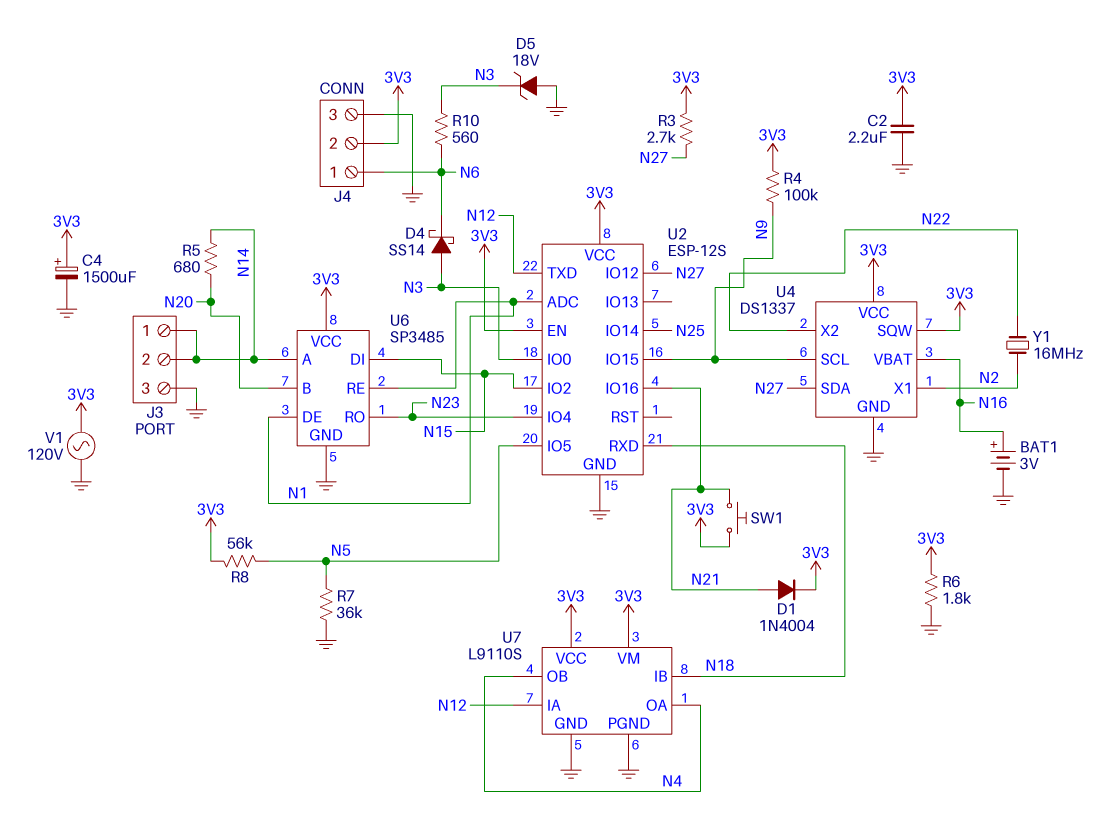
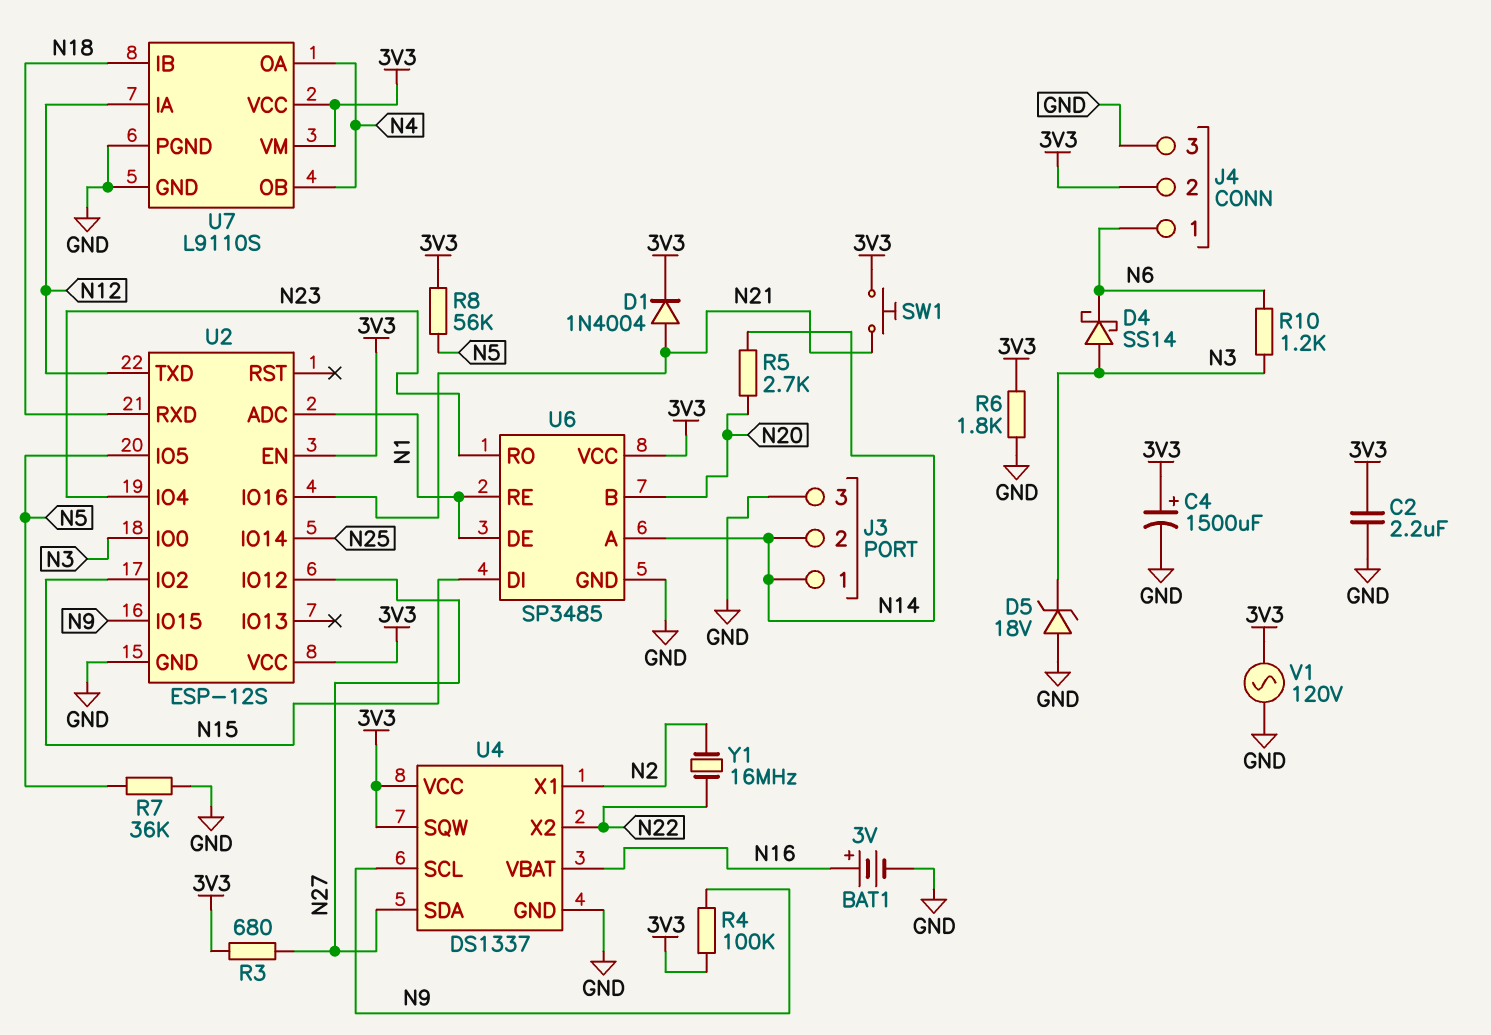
R3: 2.7k (3V3, N27) -> 680 (3V3, N27)
R5: 680 (N14, N20) -> 2.7k (N14, N20)
R10: 560 (N3, N6) -> 1.2k (N3, N6)

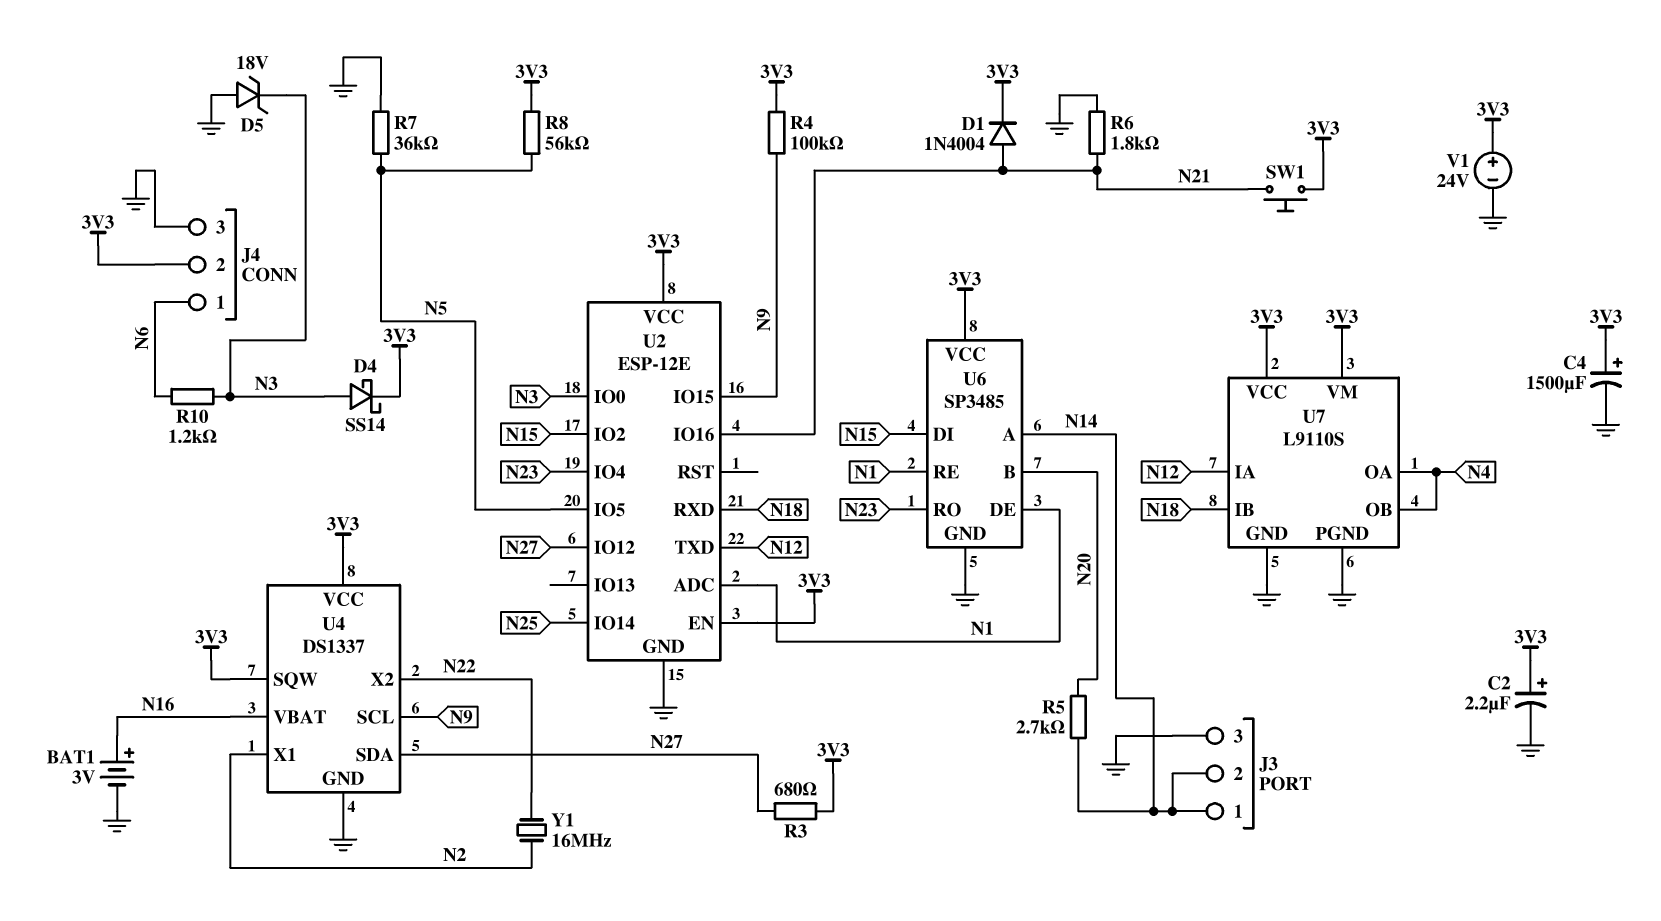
C2: 2.2uF (3V3, GND) -> 2.2uF (plus 3V3, minus GND)
D4: schottky SS14 (A N3, K N6) -> schottky SS14 (A N3, K 3V3)
R6: 1.8k (3V3, GND) -> 1.8k (GND, N21)
U2: ESP-12S -> ESP-12E
V1: AC 120V (3V3, GND) -> 24V (plus 3V3, minus GND)

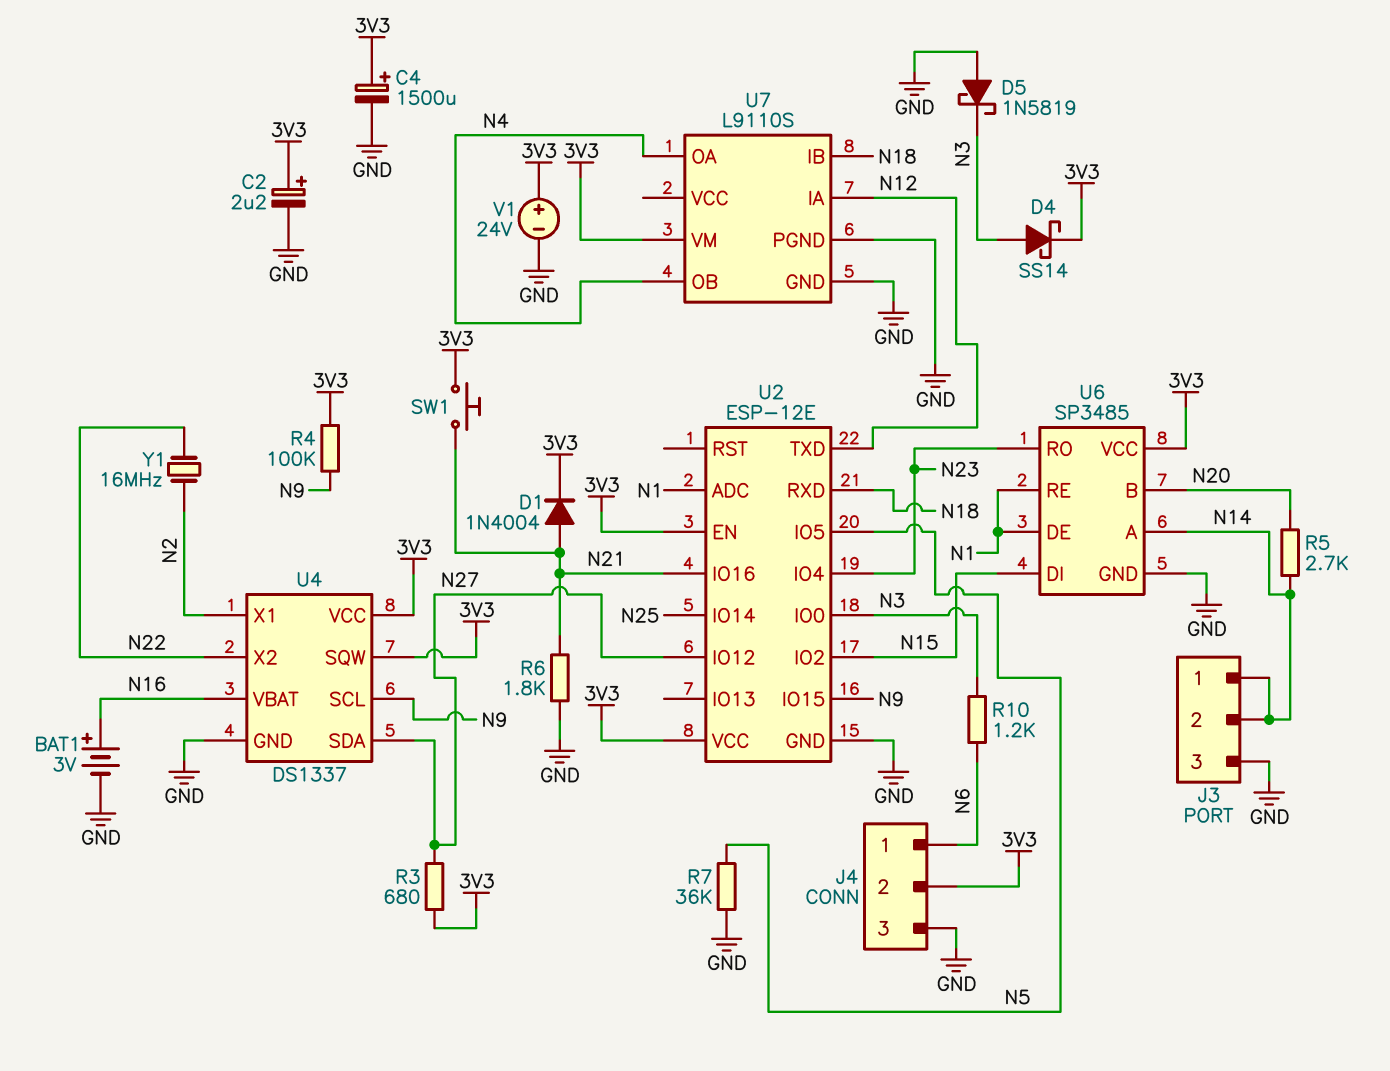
D5: zener 18V (A GND, K N3) -> schottky 1N5819 (A GND, K N3)
R8: 56k (3V3, N5) -> none
U7 pin VCC: 3V3 -> none

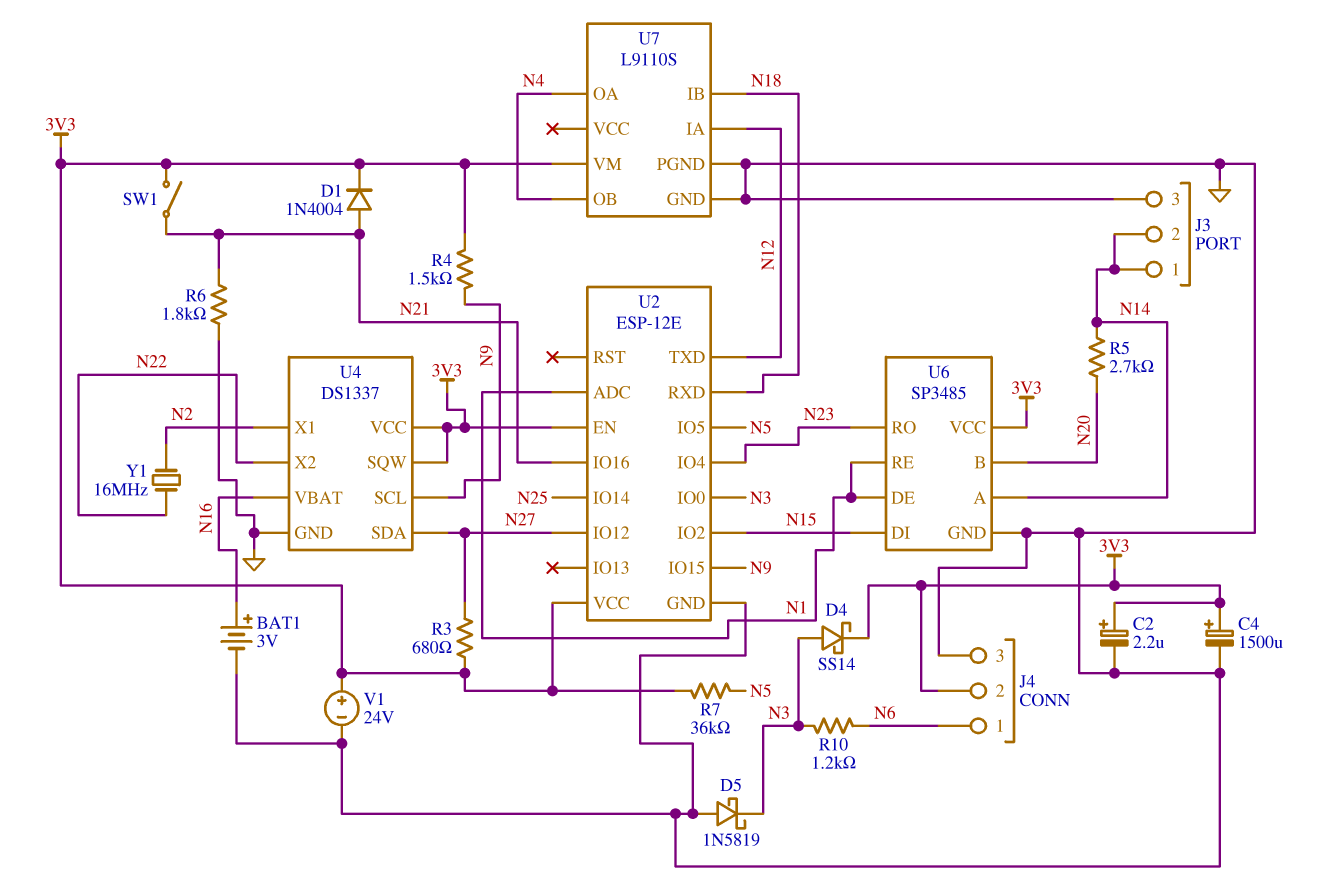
R4: 100k (3V3, N9) -> 1.5k (3V3, N9)
R7: 36k (GND, N5) -> 36k (3V3, N5)
SW1: button (3V3, N21) -> switch (3V3, N21)

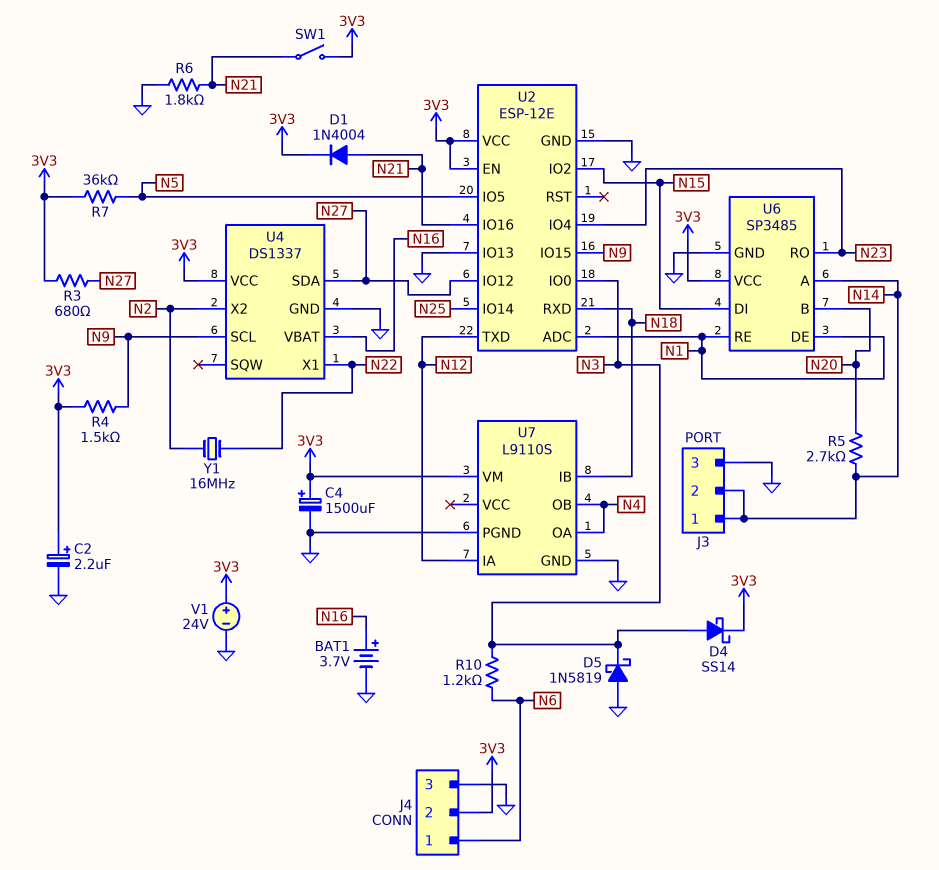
BAT1: 3V (plus N16, minus GND) -> 3.7V (plus N16, minus GND)
U2 pin IO13: none -> GND
U4 pin SQW: 3V3 -> none
U4 pin X1: N2 -> N22
U4 pin X2: N22 -> N2

